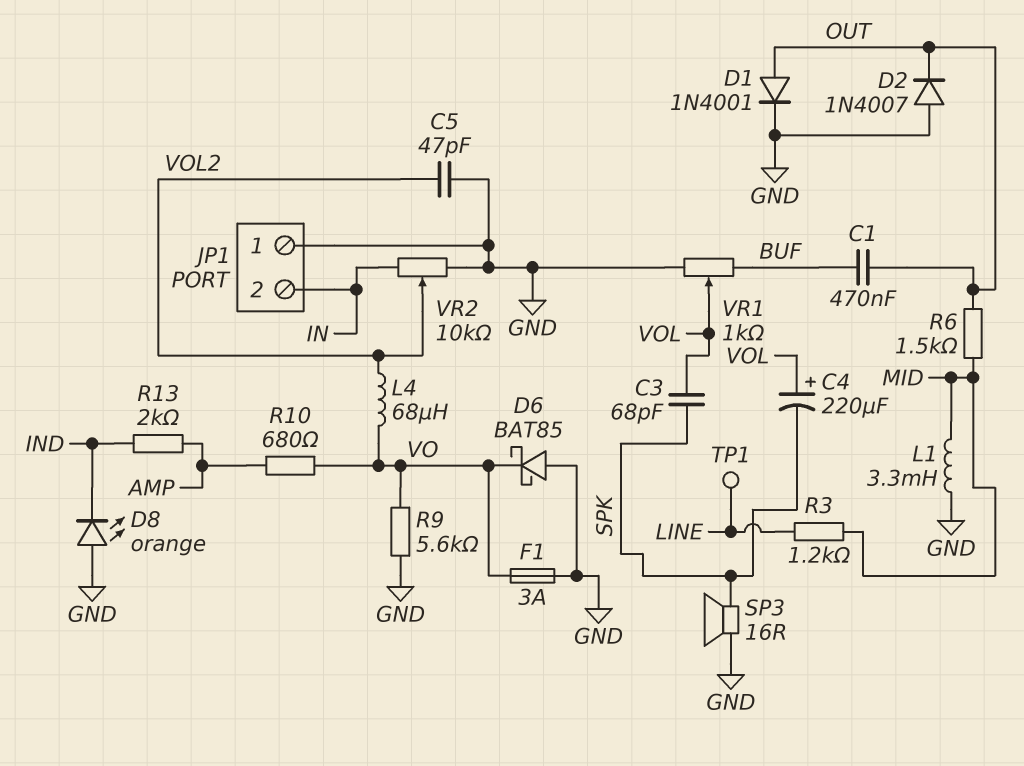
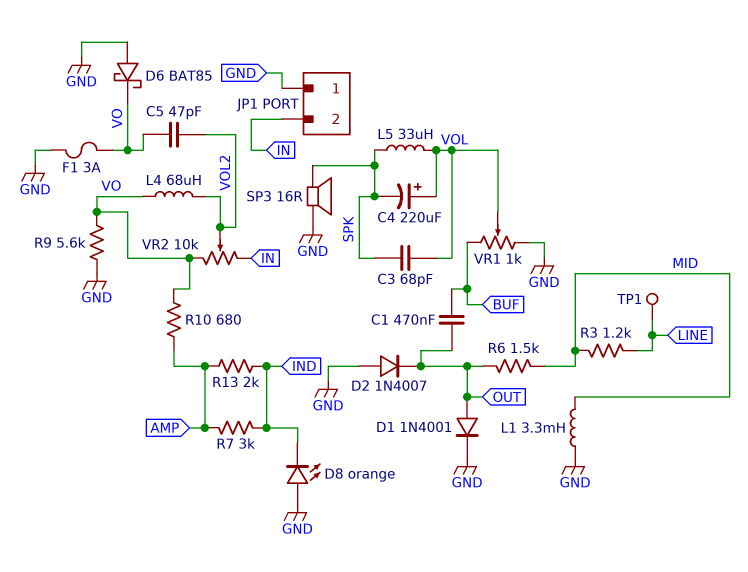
C5: 47pF (GND, VOL2) -> 47pF (VO, VOL2)
L5: none -> 33uH (SPK, VOL)
R7: none -> 3k (AMP, IND)
VR2: 10k (GND, IN, wiper VOL2) -> 10k (IN, VO, wiper VOL2)

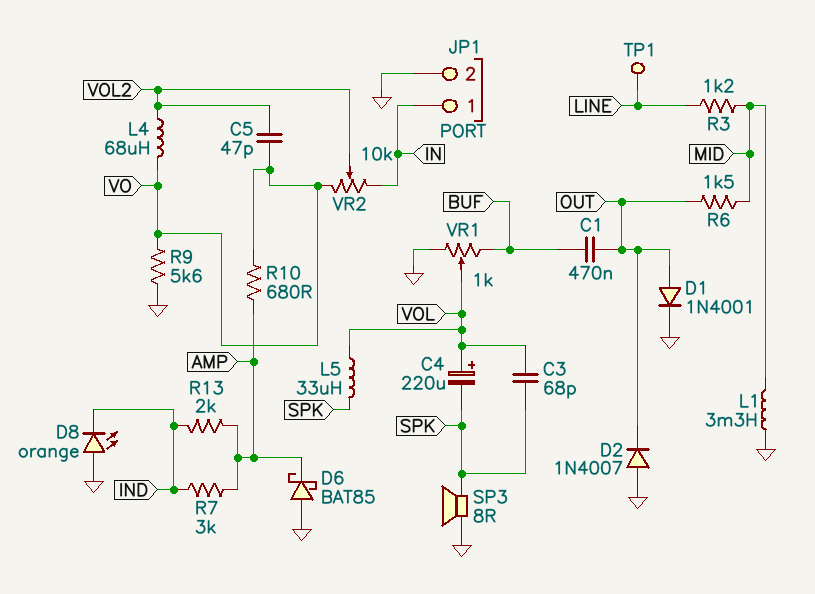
D6: schottky BAT85 (A GND, K VO) -> schottky BAT85 (A GND, K AMP)
F1: 3A (GND, VO) -> none
JP1 pin 1: GND -> IN
JP1 pin 2: IN -> GND
SP3: speaker 16R (GND, SPK) -> speaker 8R (GND, SPK)

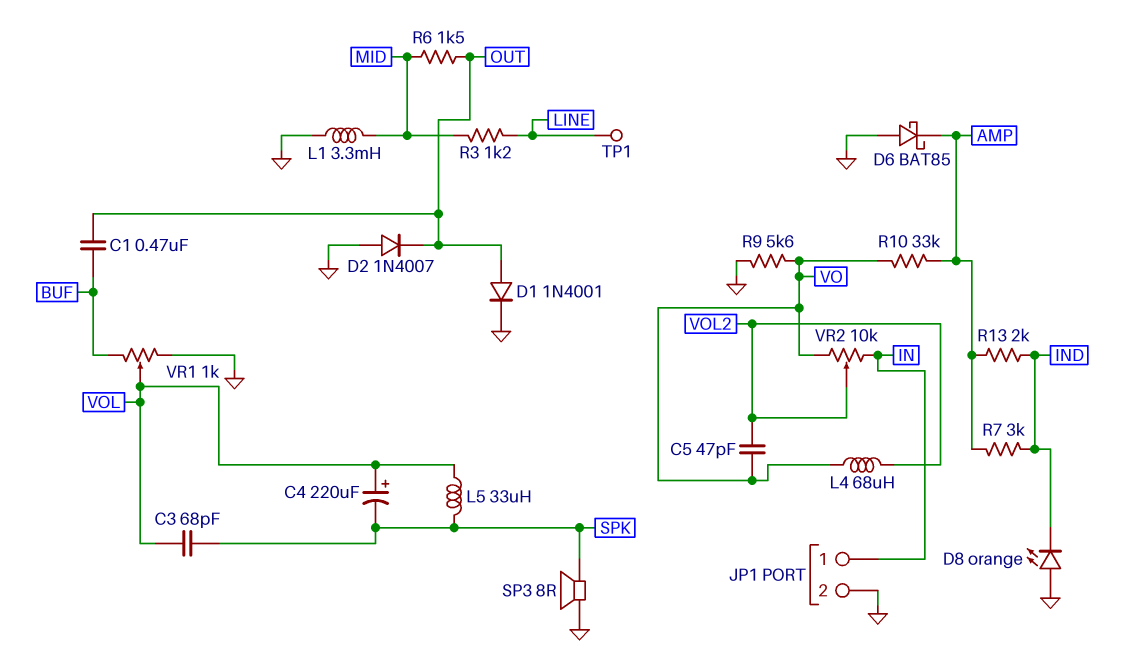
R10: 680 (AMP, VO) -> 33k (AMP, VO)

